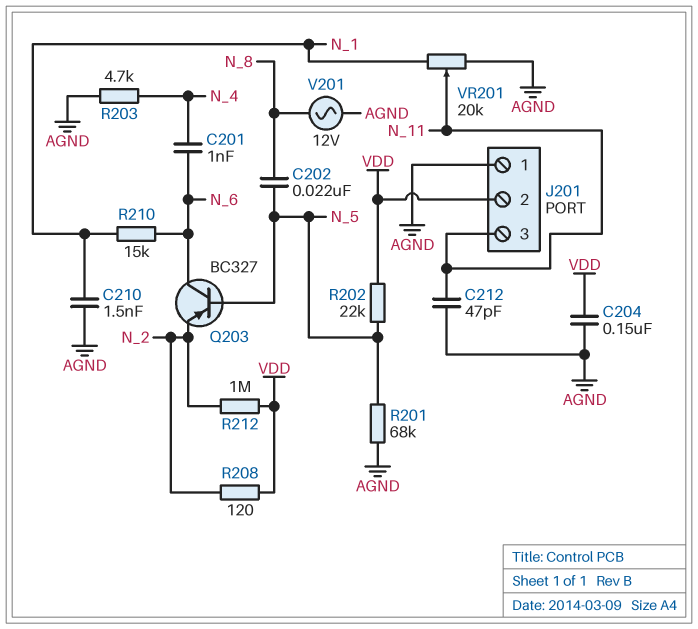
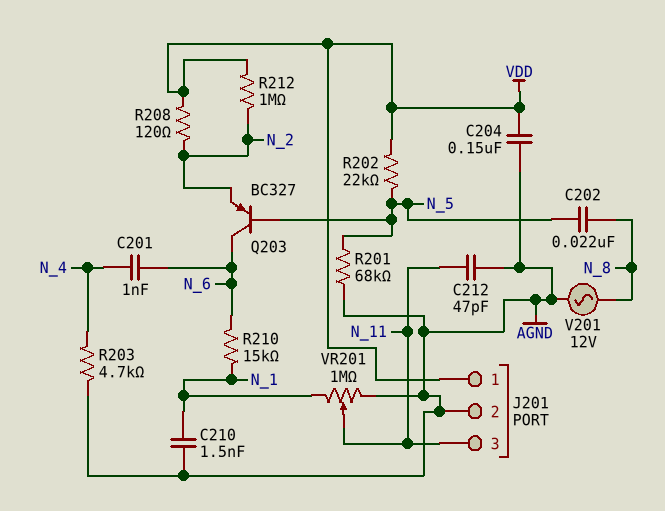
J201 pin 1: AGND -> VDD
J201 pin 2: VDD -> AGND
VR201: 20k (AGND, N_1, wiper N_11) -> 1M (AGND, N_1, wiper N_11)

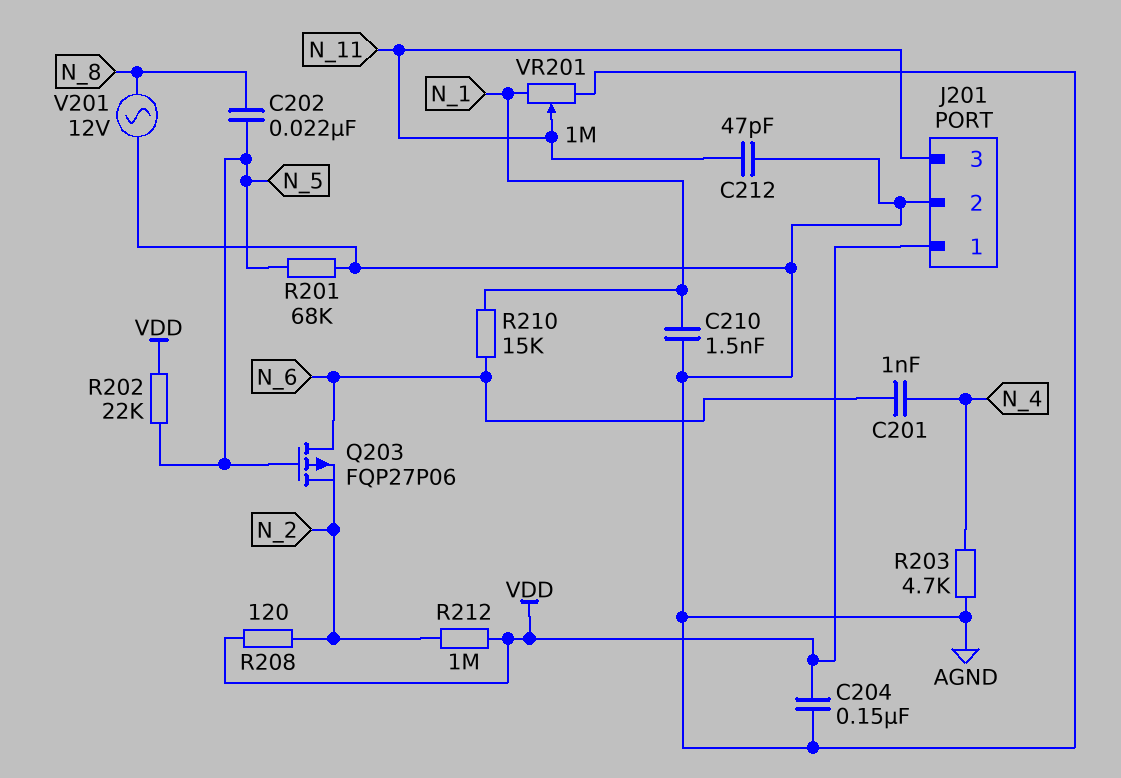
Q203: PNP BC327 (B N_5, C N_6, E N_2) -> PMOS FQP27P06 (G N_5, D N_6, S N_2)

